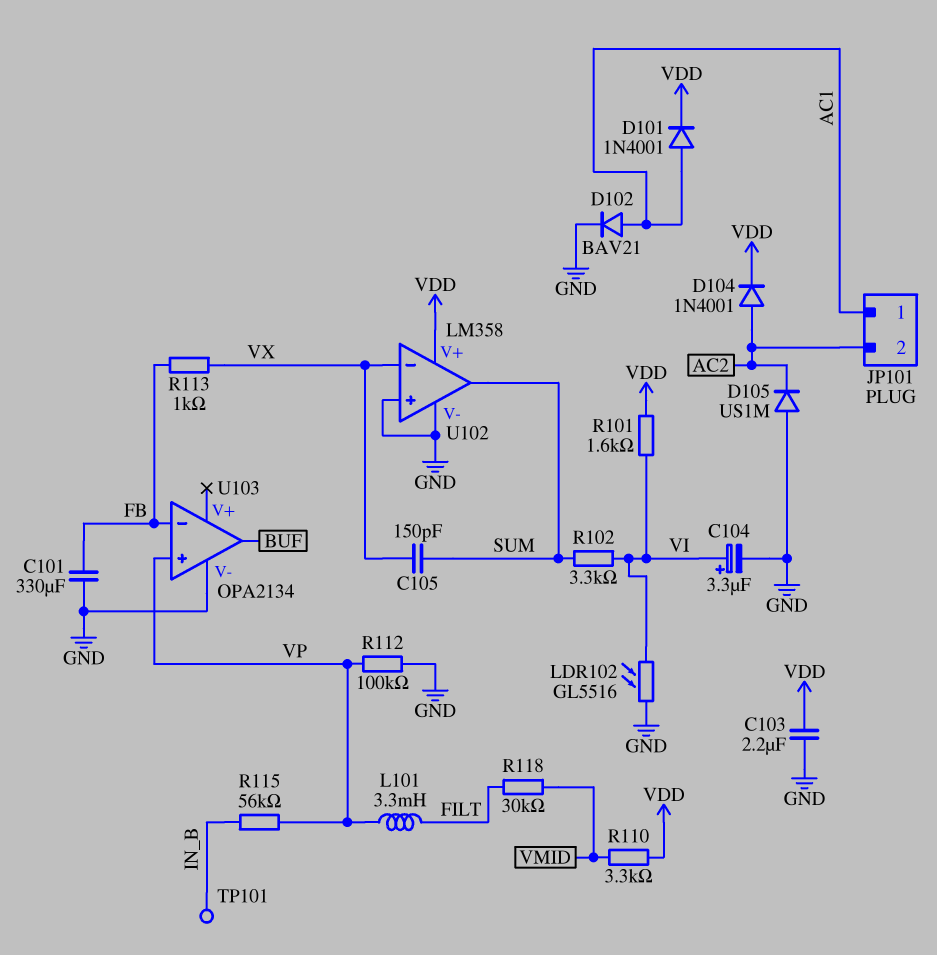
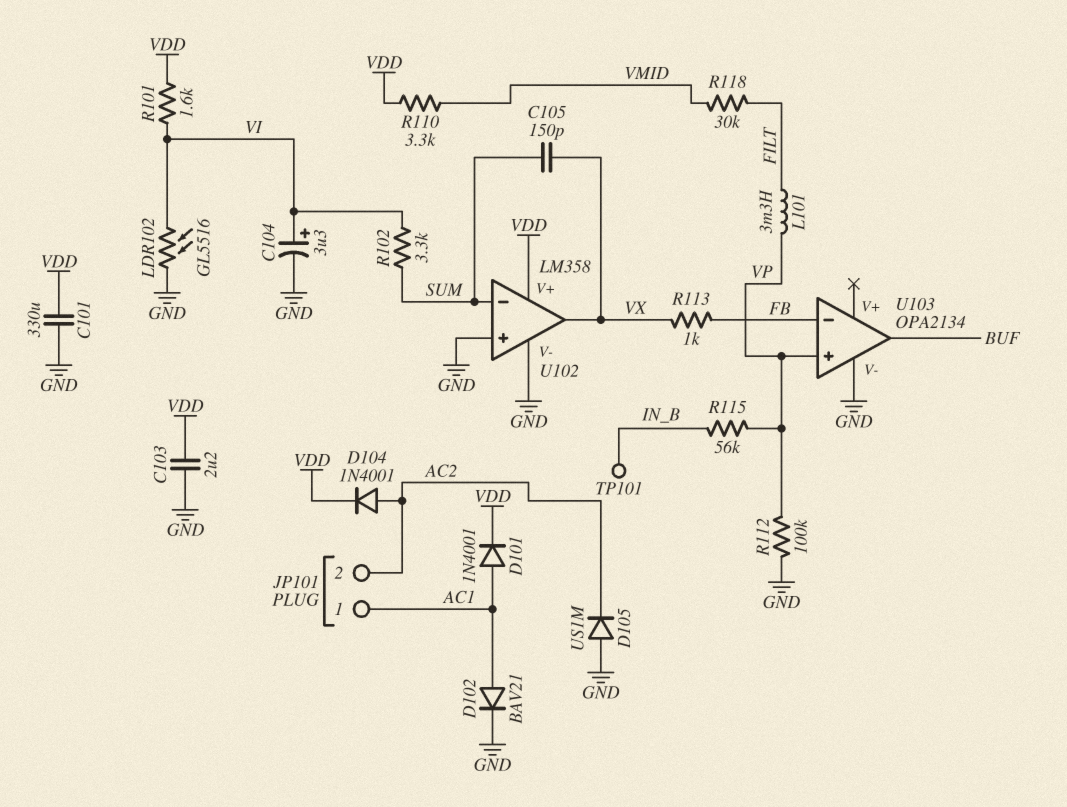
C101: 330uF (FB, GND) -> 330uF (GND, VDD)
U102 pin in-: VX -> SUM
U102 pin out: SUM -> VX

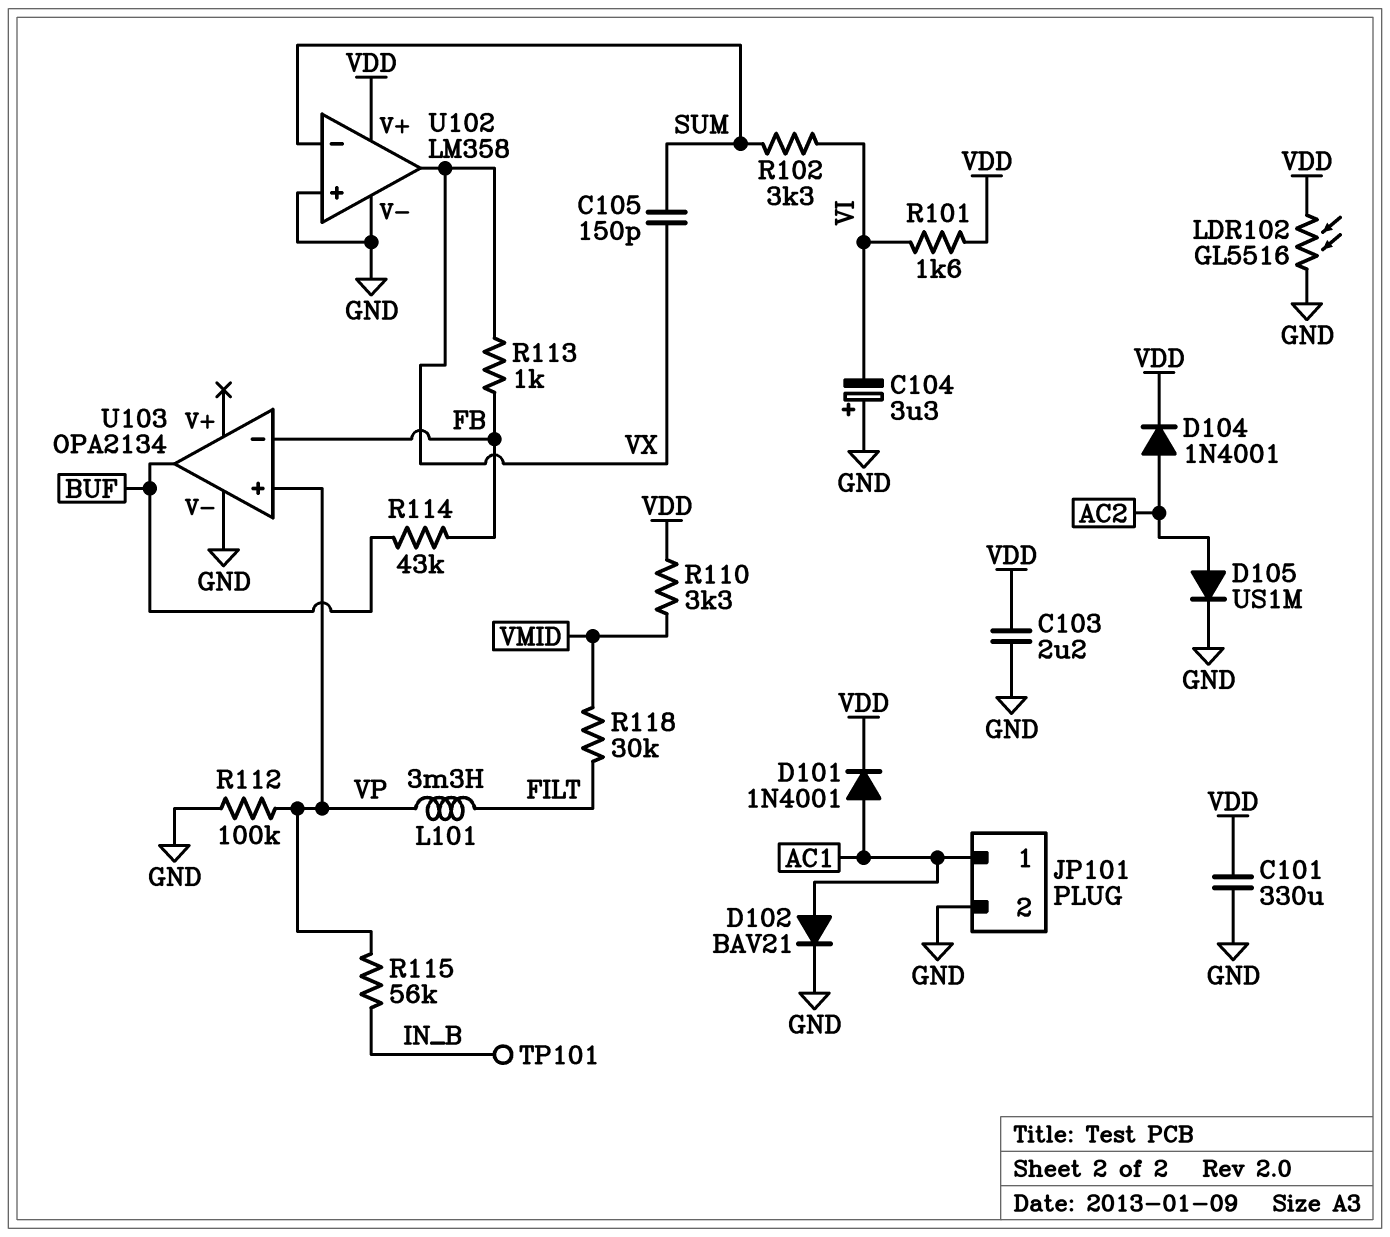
C104: 3.3uF (plus VI, minus GND) -> 3.3uF (plus GND, minus VI)
D105: diode US1M (A GND, K AC2) -> diode US1M (A AC2, K GND)
JP101 pin 2: AC2 -> GND
LDR102: GL5516 (GND, VI) -> GL5516 (GND, VDD)
R114: none -> 43k (BUF, FB)

